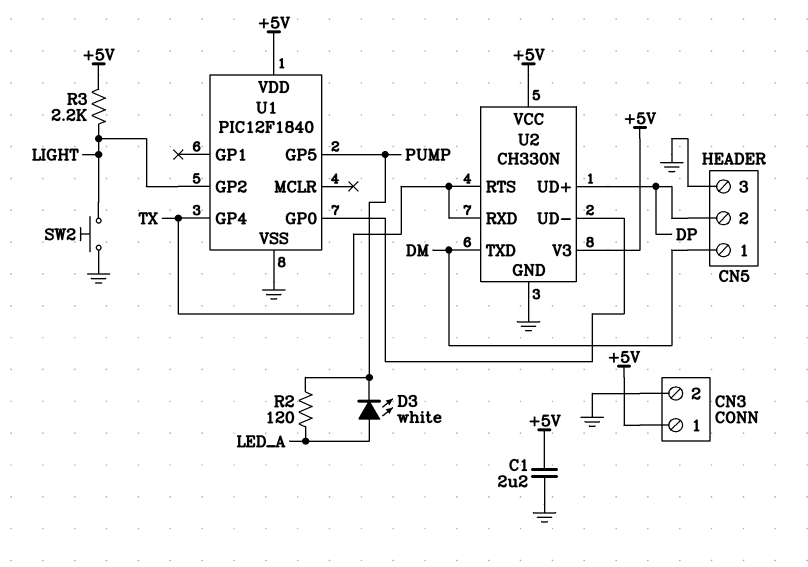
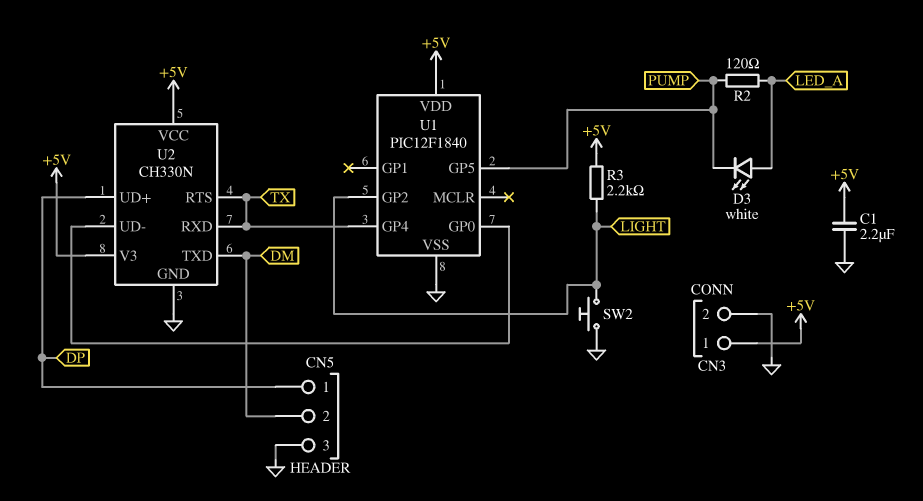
CN5 pin 1: DM -> DP
CN5 pin 2: DP -> DM

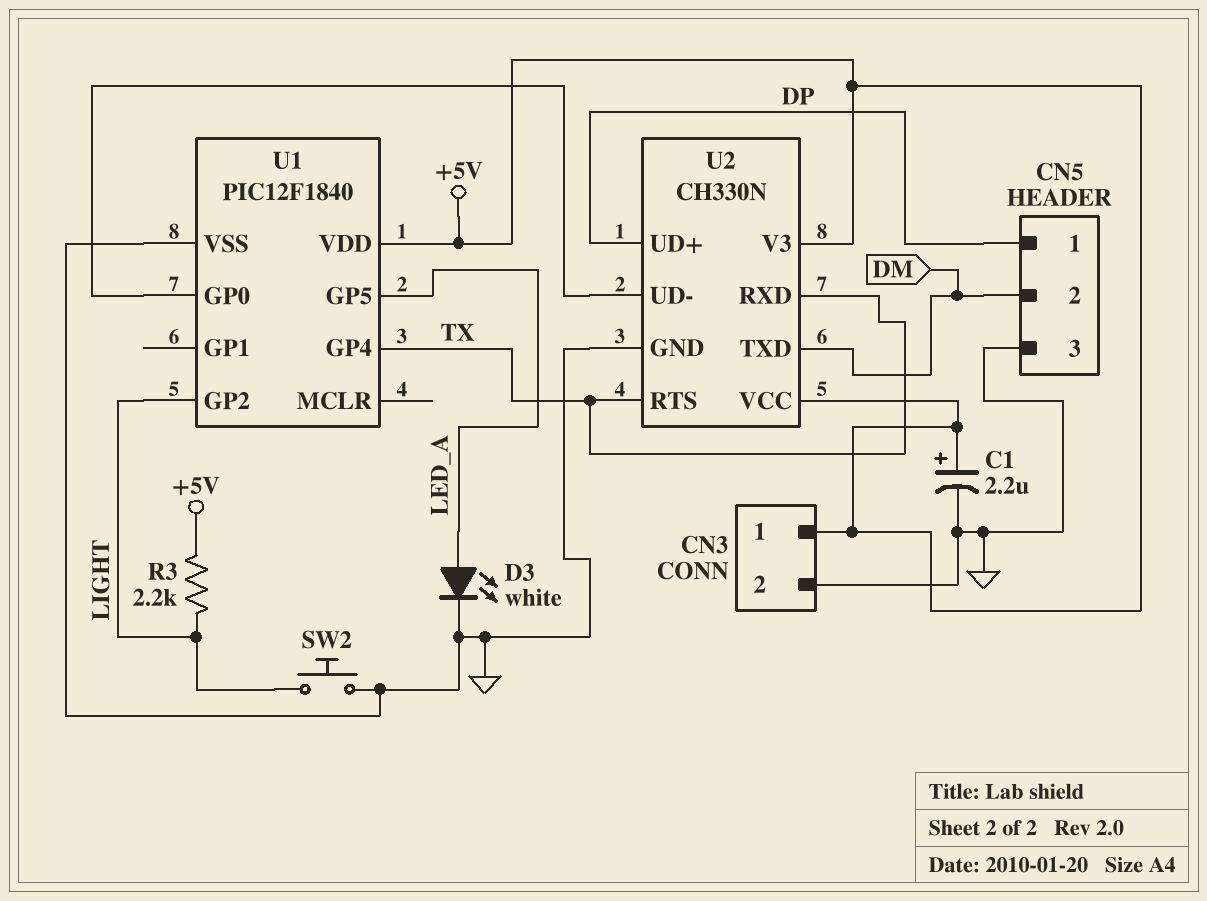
C1: 2.2uF (+5V, GND) -> 2.2uF (plus +5V, minus GND)
D3: LED white (A LED_A, K PUMP) -> LED white (A LED_A, K GND)
R2: 120 (LED_A, PUMP) -> none
U1 pin GP5: PUMP -> LED_A

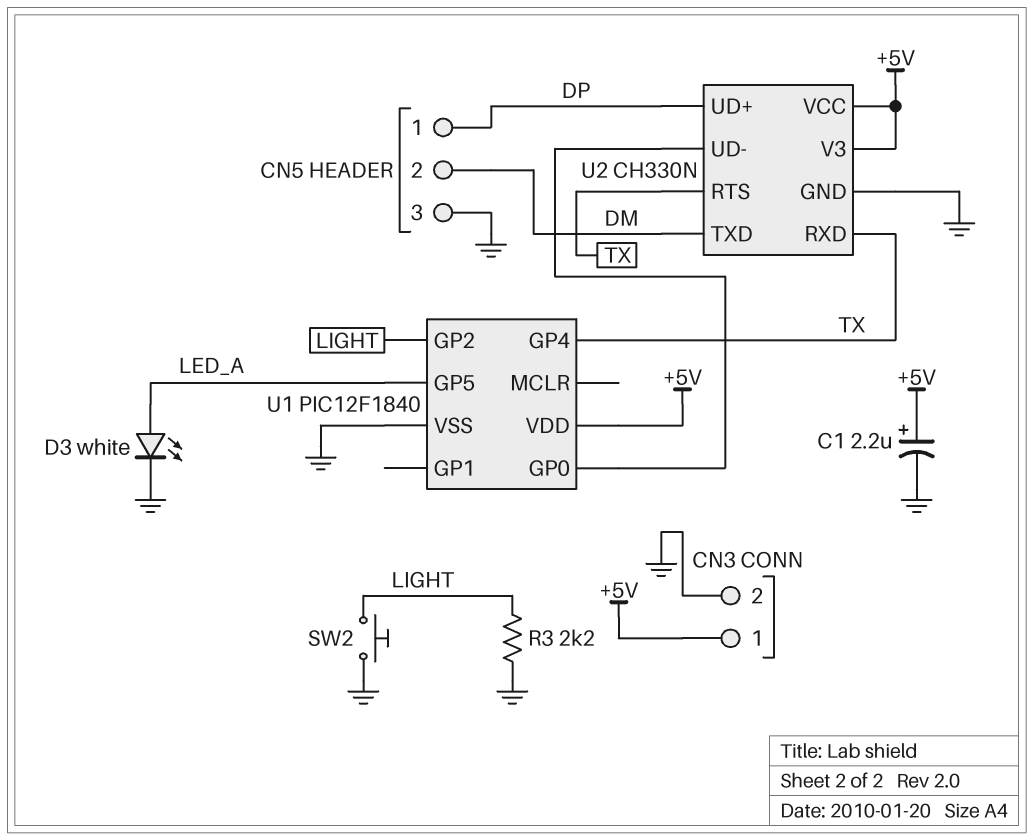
R3: 2.2k (+5V, LIGHT) -> 2.2k (GND, LIGHT)

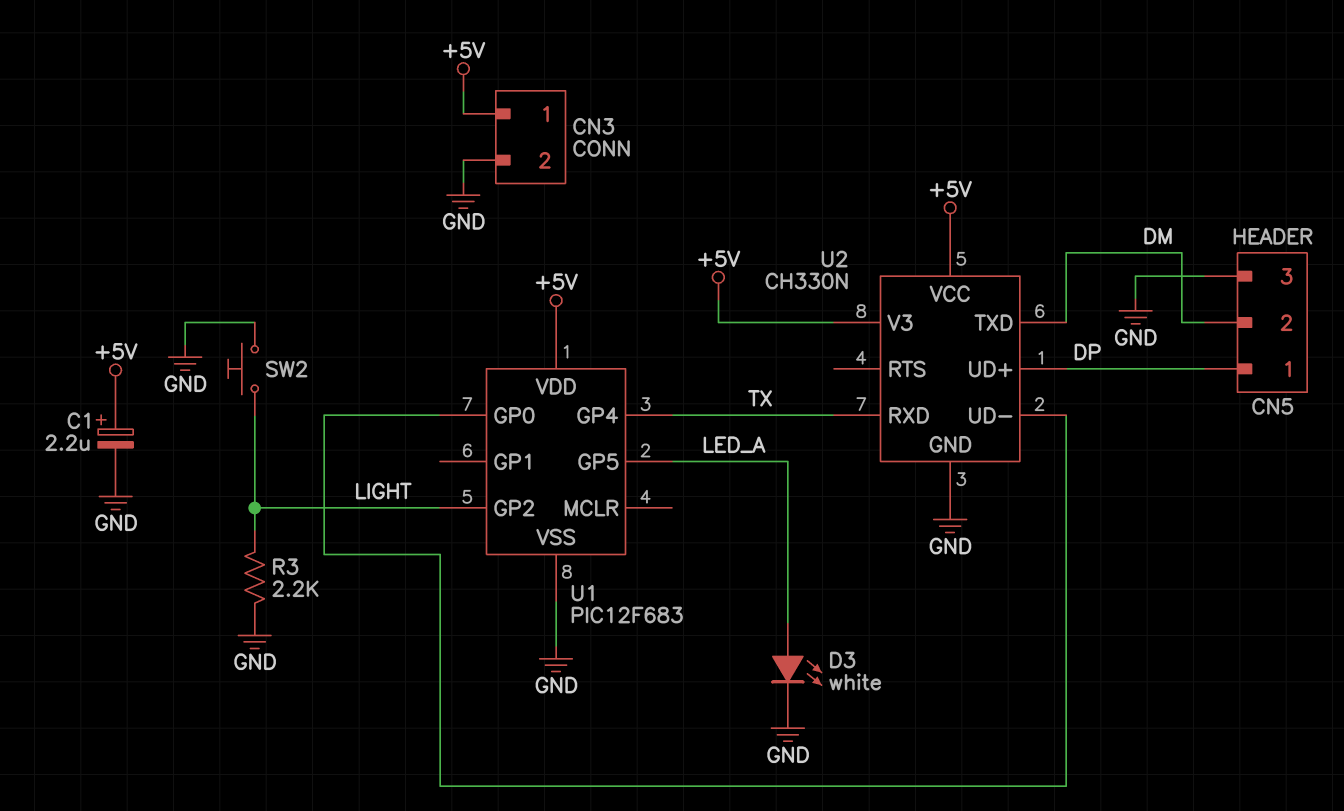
U1: PIC12F1840 -> PIC12F683
U2 pin RTS: TX -> none

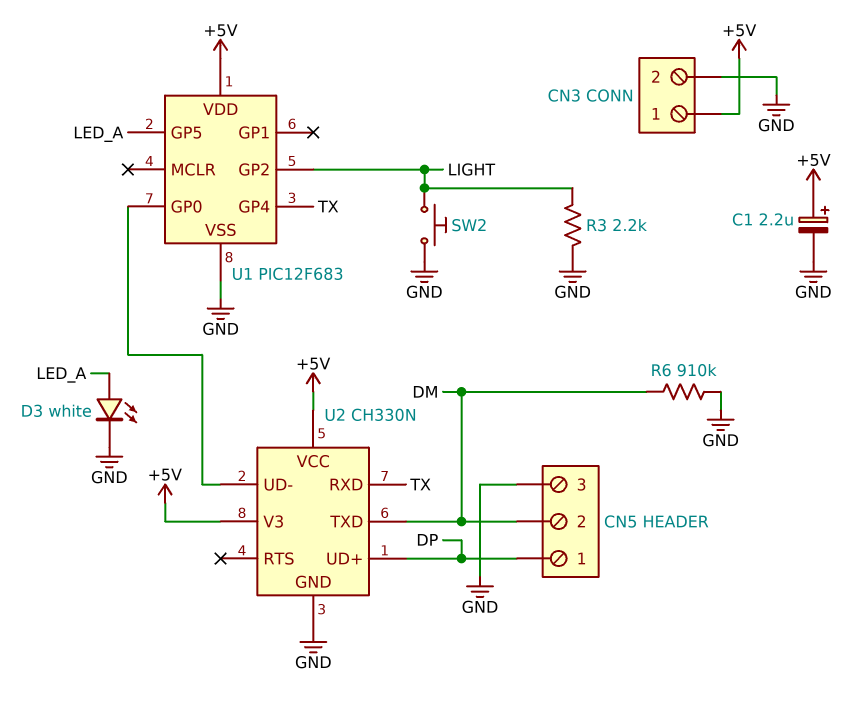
R6: none -> 910k (DM, GND)

